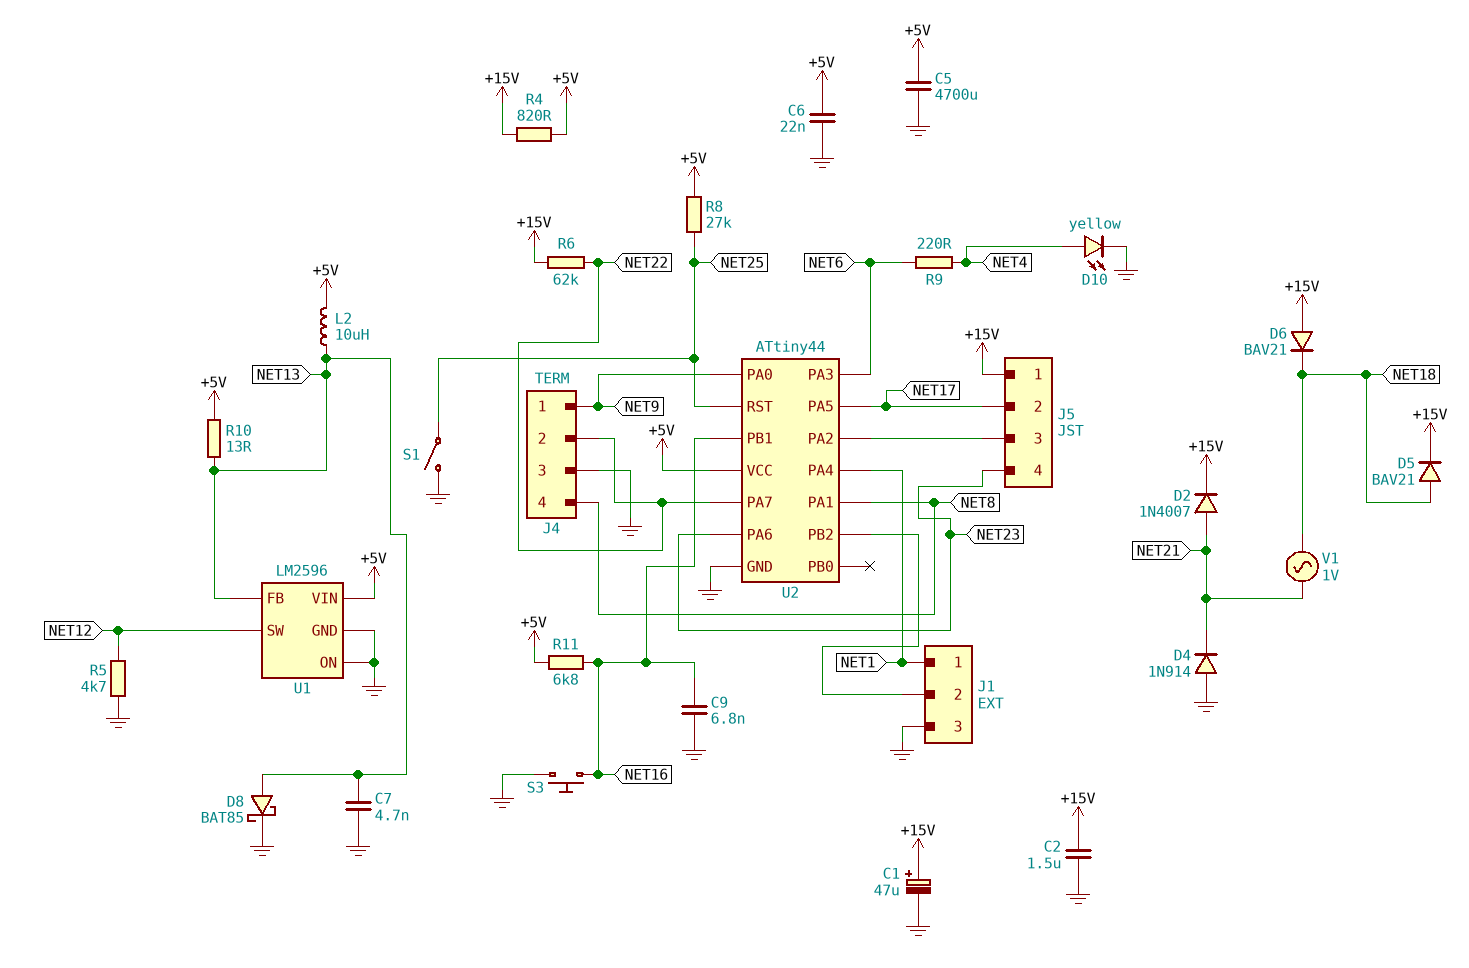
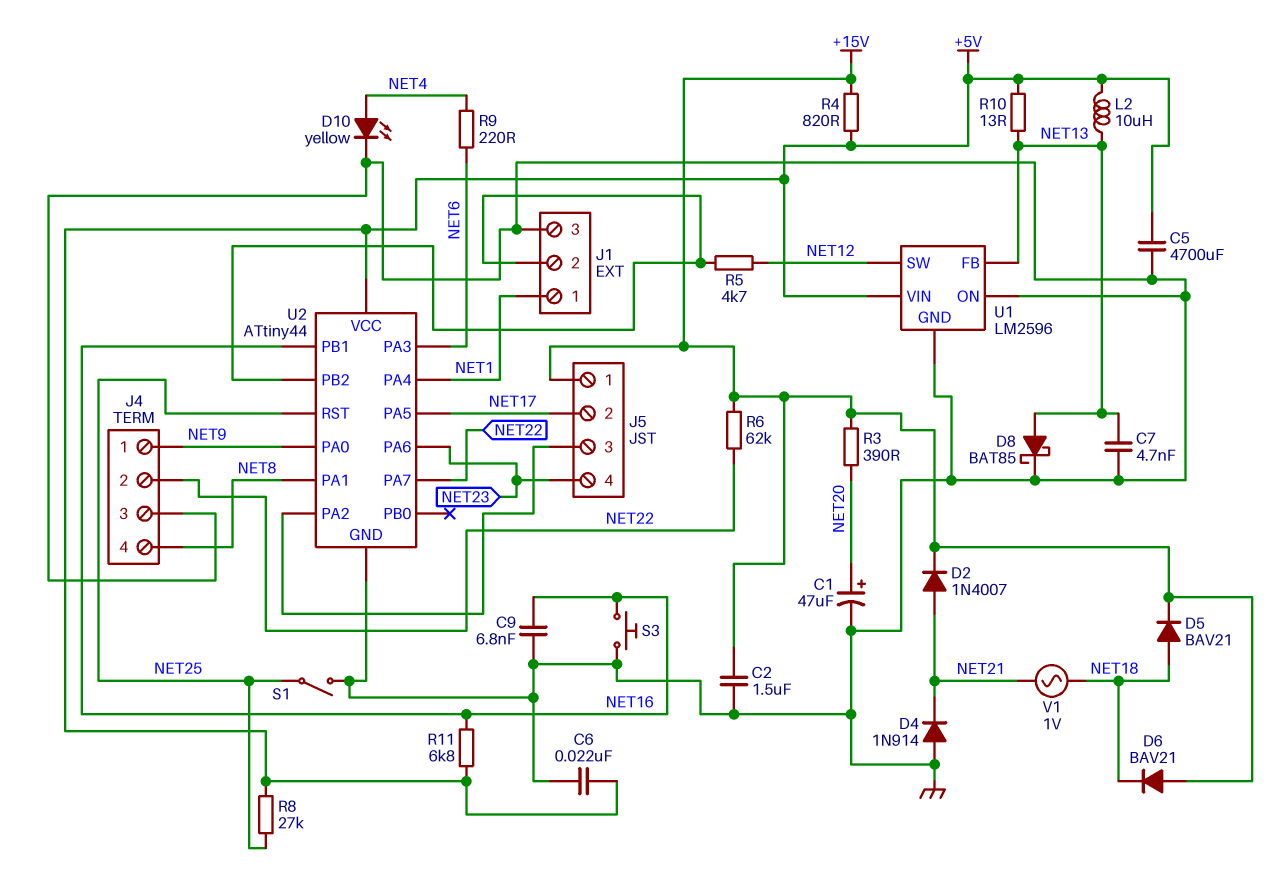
C1: 47uF (plus +15V, minus GND) -> 47uF (plus NET20, minus GND)
R3: none -> 390 (+15V, NET20)
R5: 4.7k (GND, NET12) -> 4.7k (J1/2, NET12)

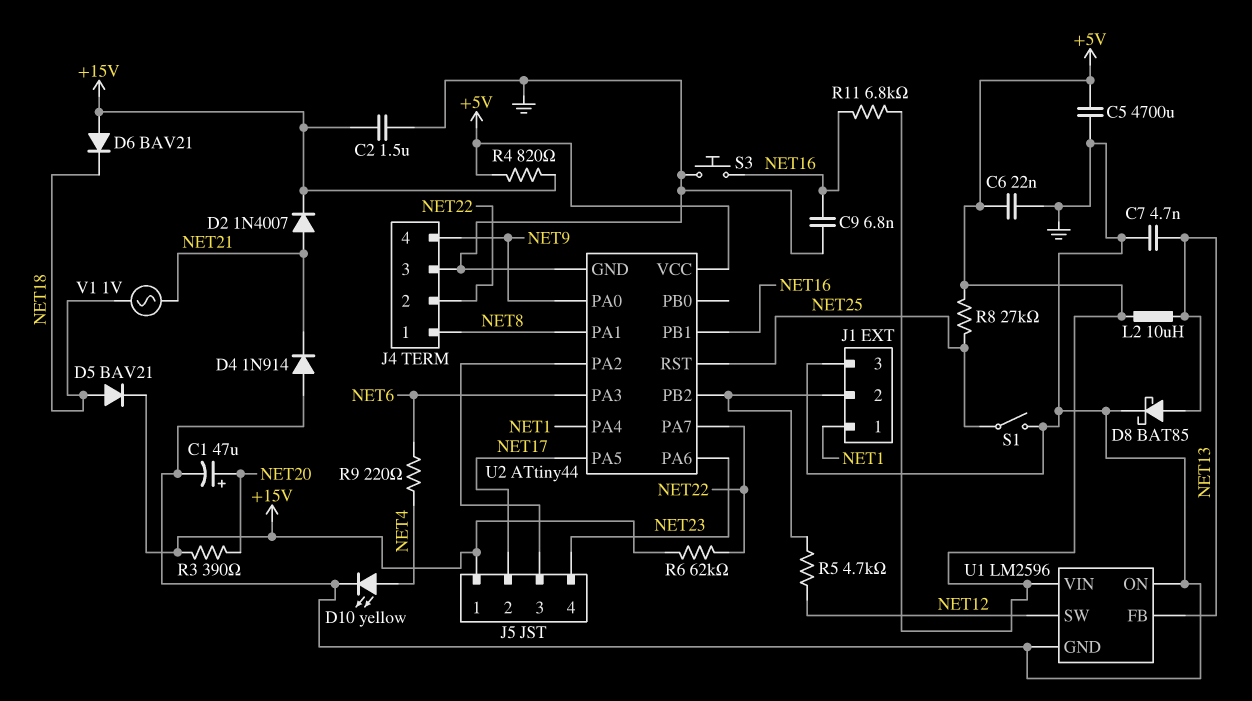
J4 pin 1: NET9 -> NET8
J4 pin 4: NET8 -> NET9
R10: 13 (+5V, NET13) -> none

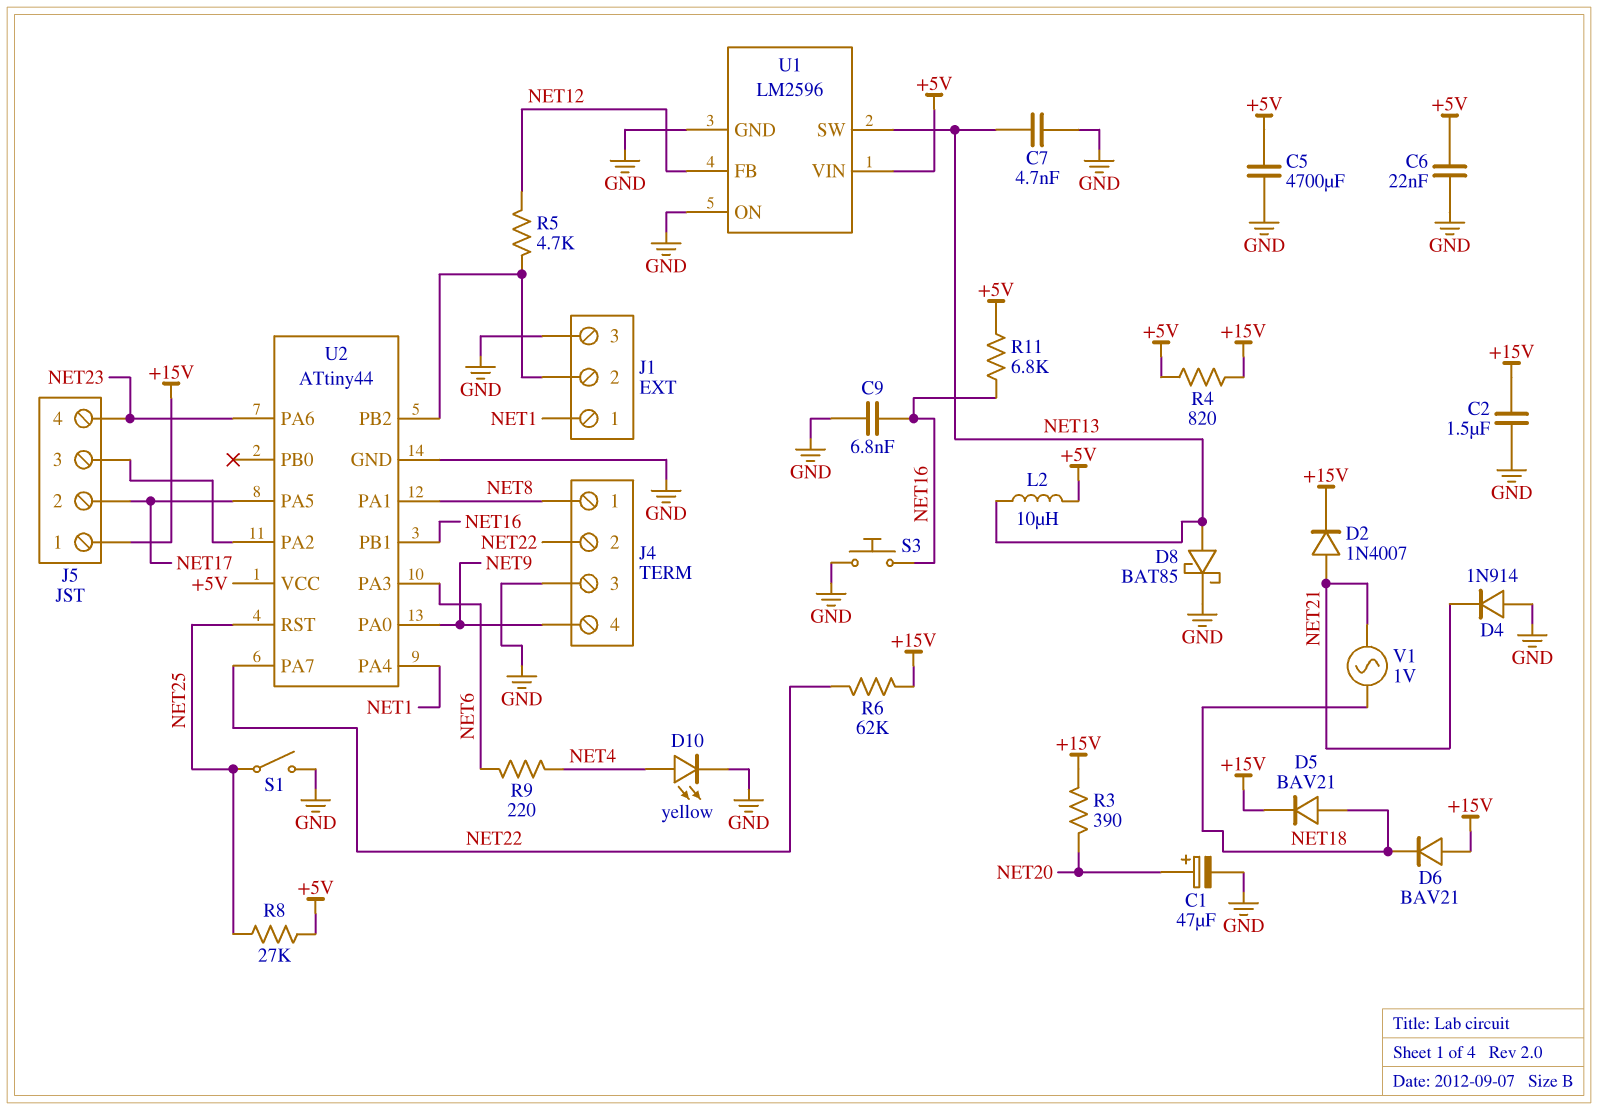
U1 pin FB: NET13 -> NET12
U1 pin SW: NET12 -> NET13

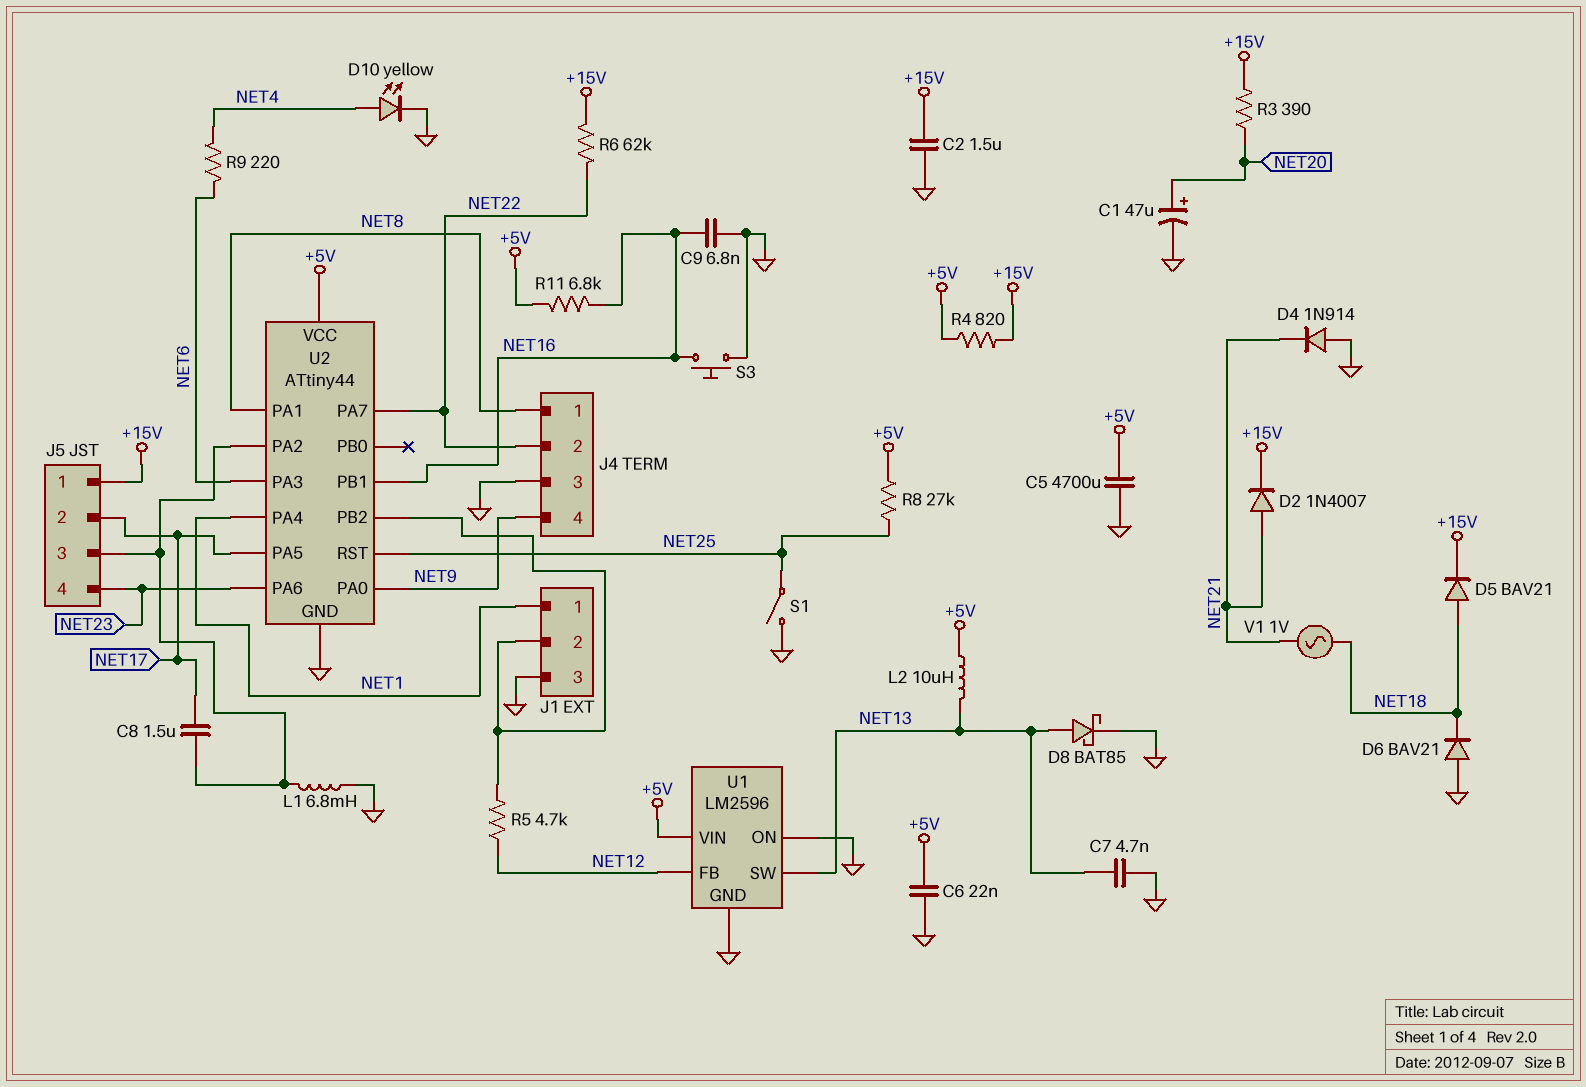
C8: none -> 1.5uF (J5/3, NET17)
D6: diode BAV21 (A +15V, K NET18) -> diode BAV21 (A GND, K NET18)
L1: none -> 6.8mH (GND, J5/3)

